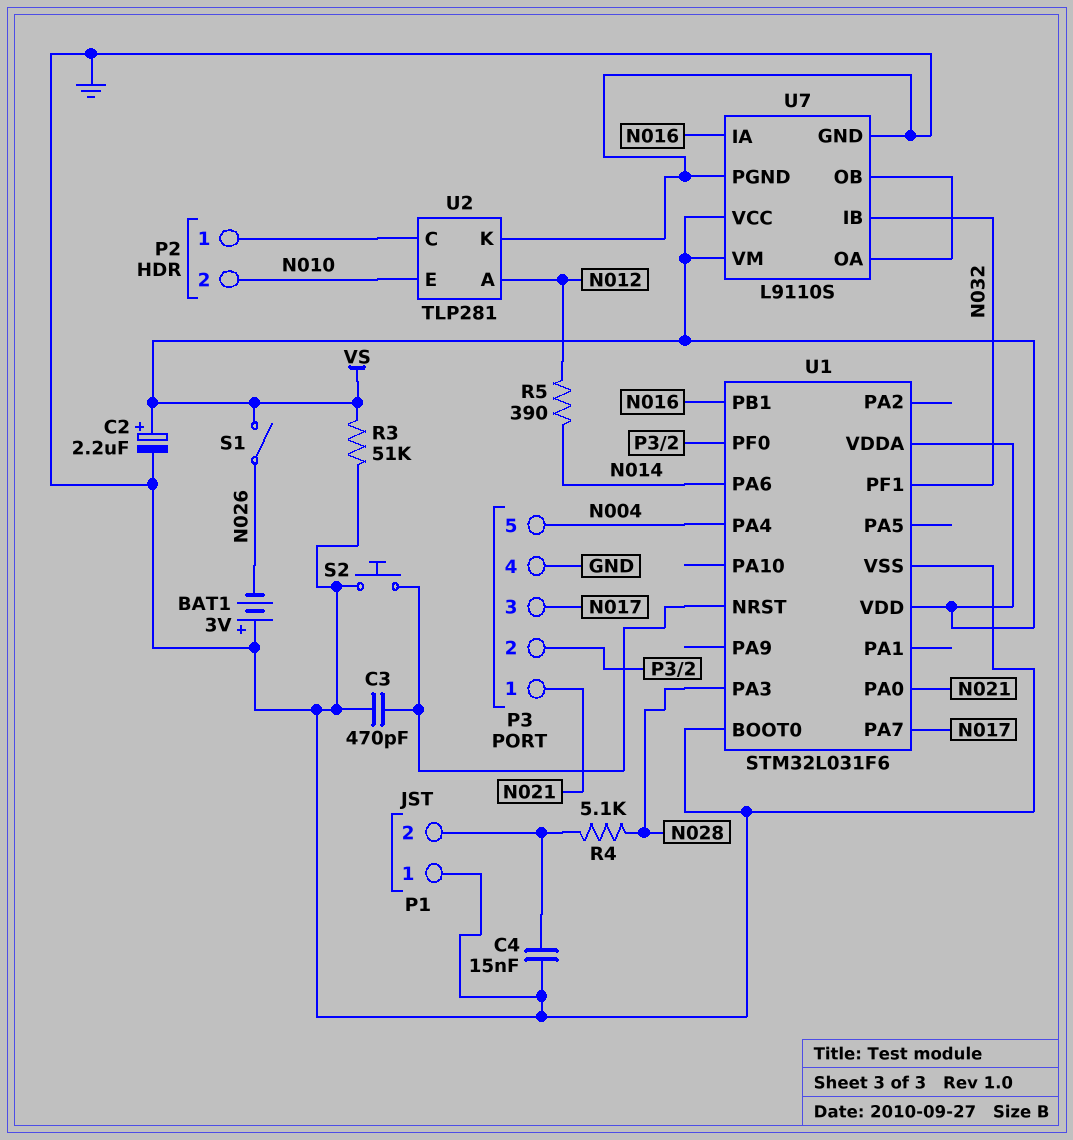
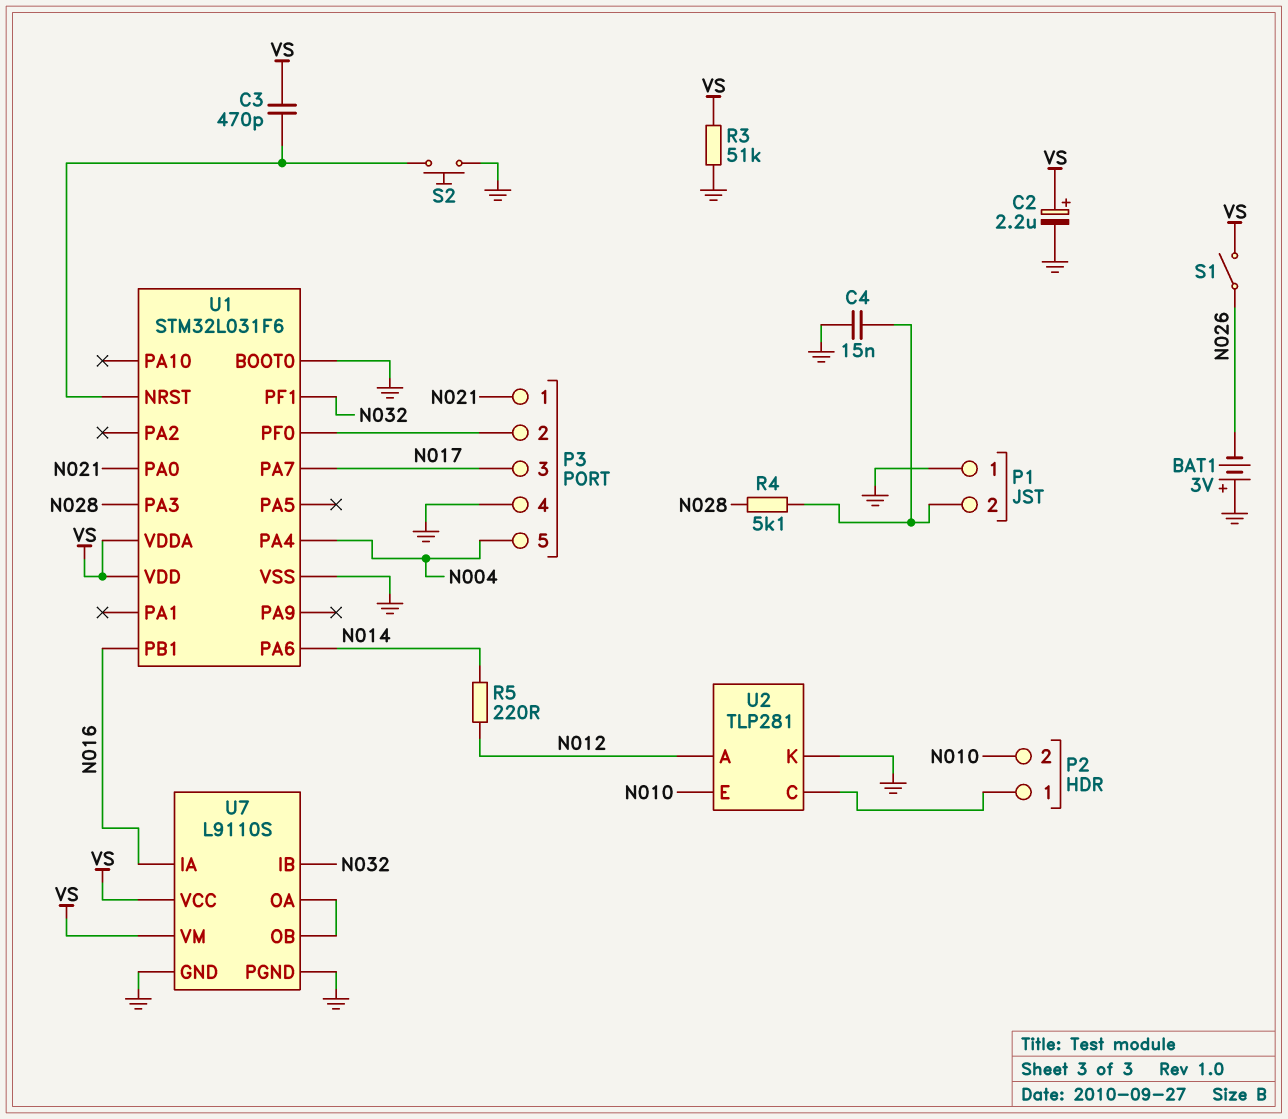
C3: 470pF (GND, U1/NRST) -> 470pF (U1/NRST, VS)
R5: 390 (N012, N014) -> 220 (N012, N014)

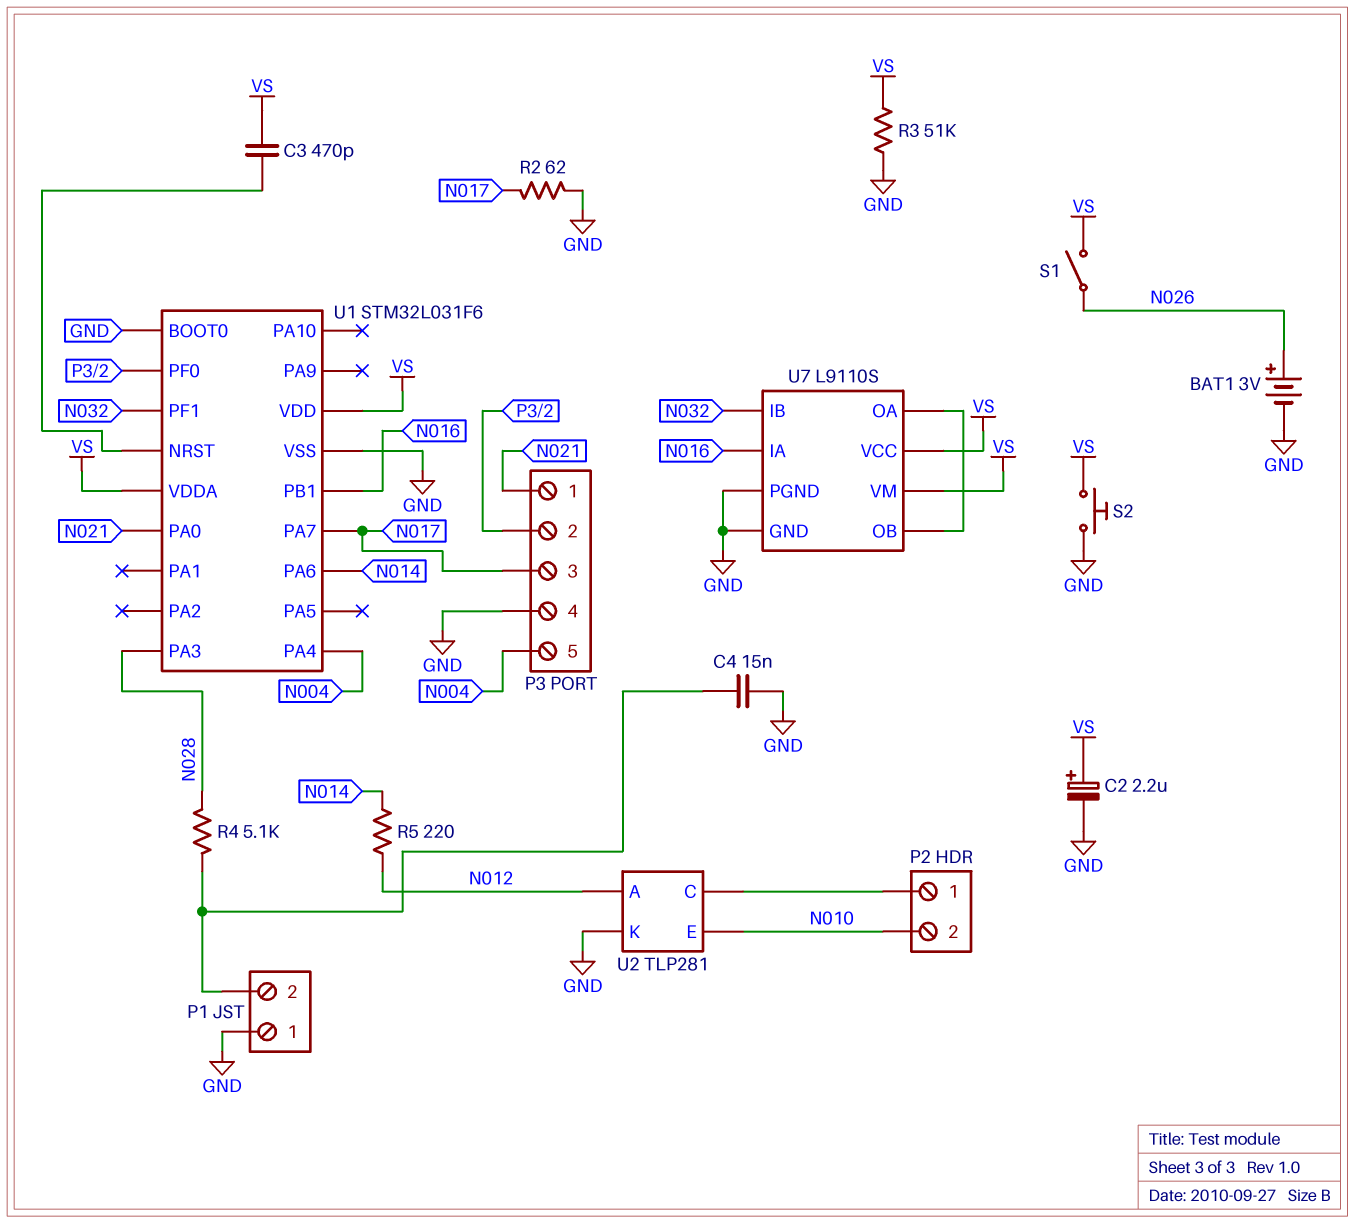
BAT1: 3V (plus GND, minus N026) -> 3V (plus N026, minus GND)
R2: none -> 62 (GND, N017)
S2: button (GND, U1/NRST) -> button (GND, VS)

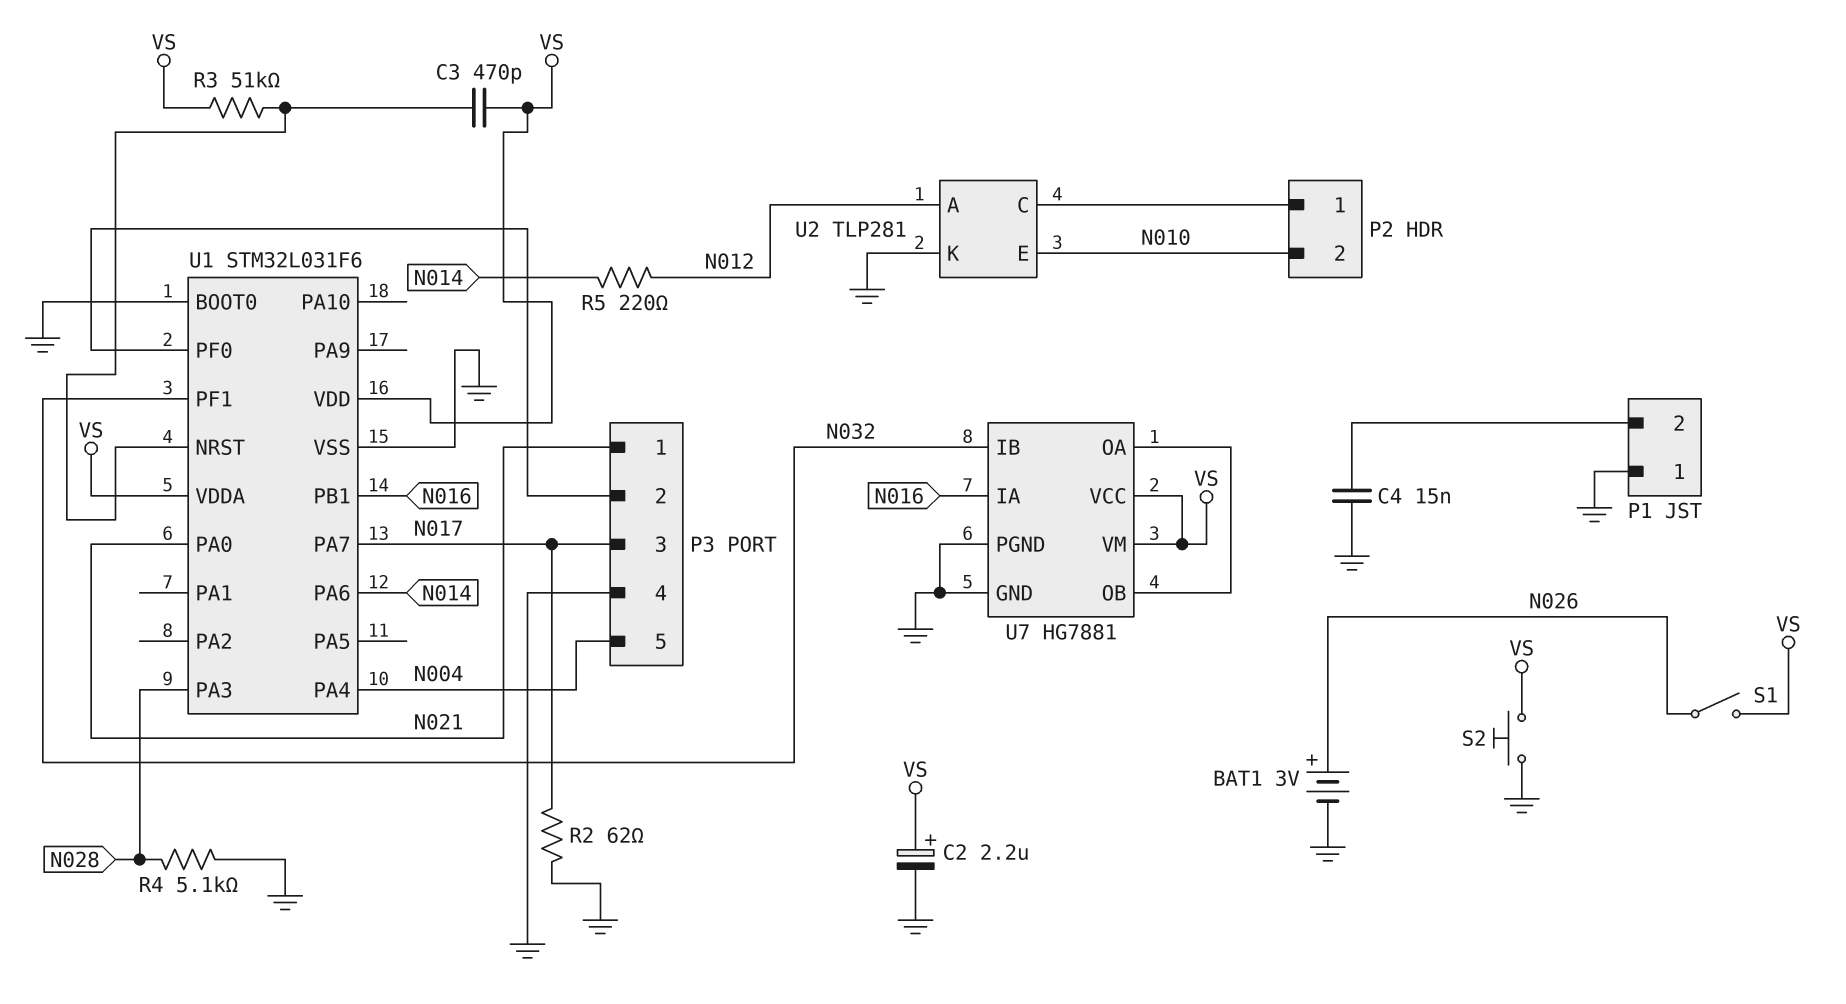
R3: 51k (GND, VS) -> 51k (U1/NRST, VS)
R4: 5.1k (N028, P1/2) -> 5.1k (GND, N028)
U7: L9110S -> HG7881

